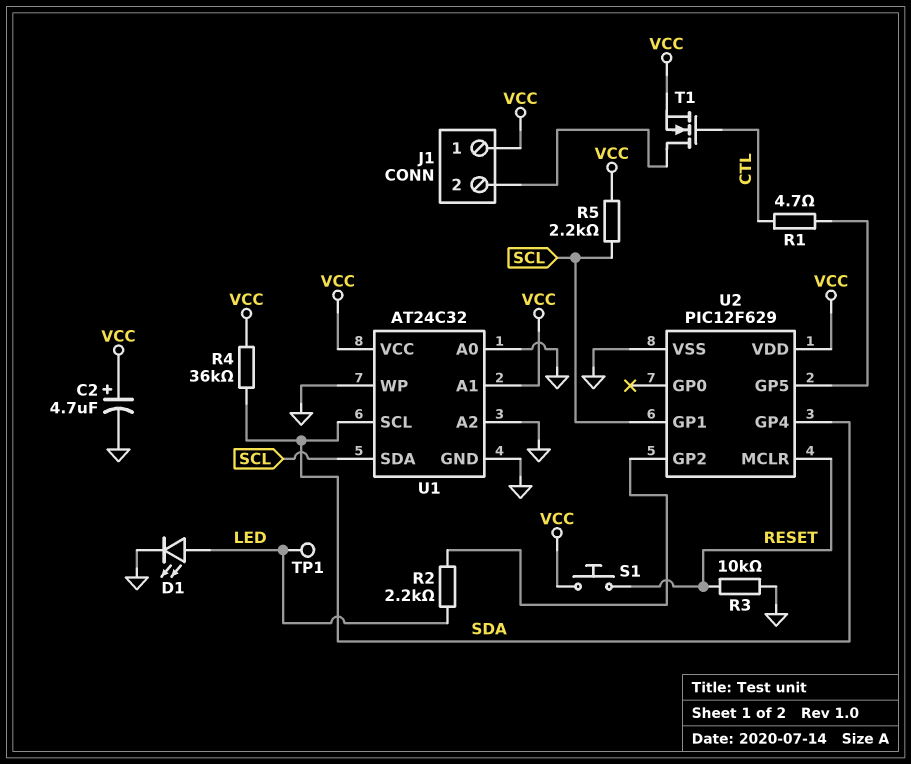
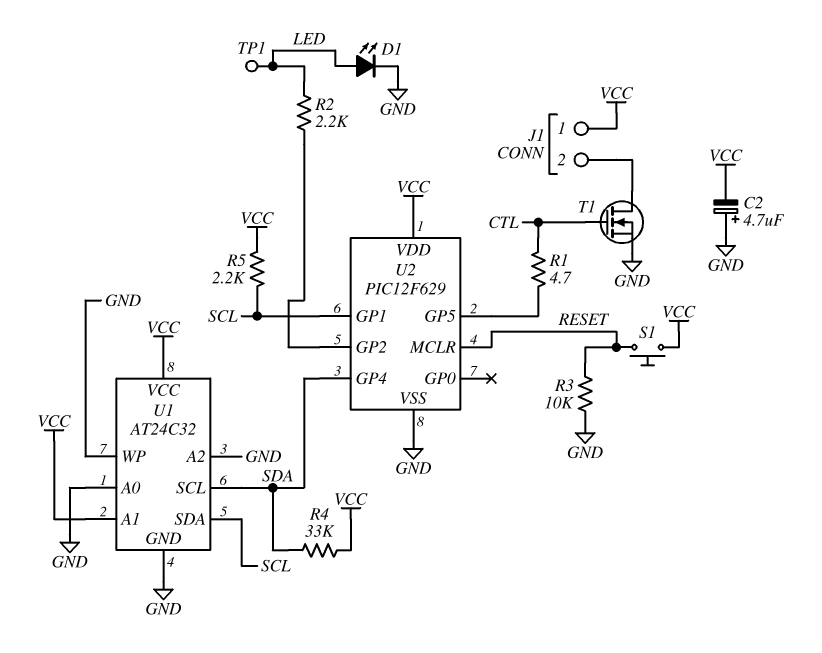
C2: 4.7uF (plus VCC, minus GND) -> 4.7uF (plus GND, minus VCC)
R4: 36k (SDA, VCC) -> 33k (SDA, VCC)
T1: NMOS (G CTL, D J1/2, S VCC) -> NMOS (G CTL, D J1/2, S GND)

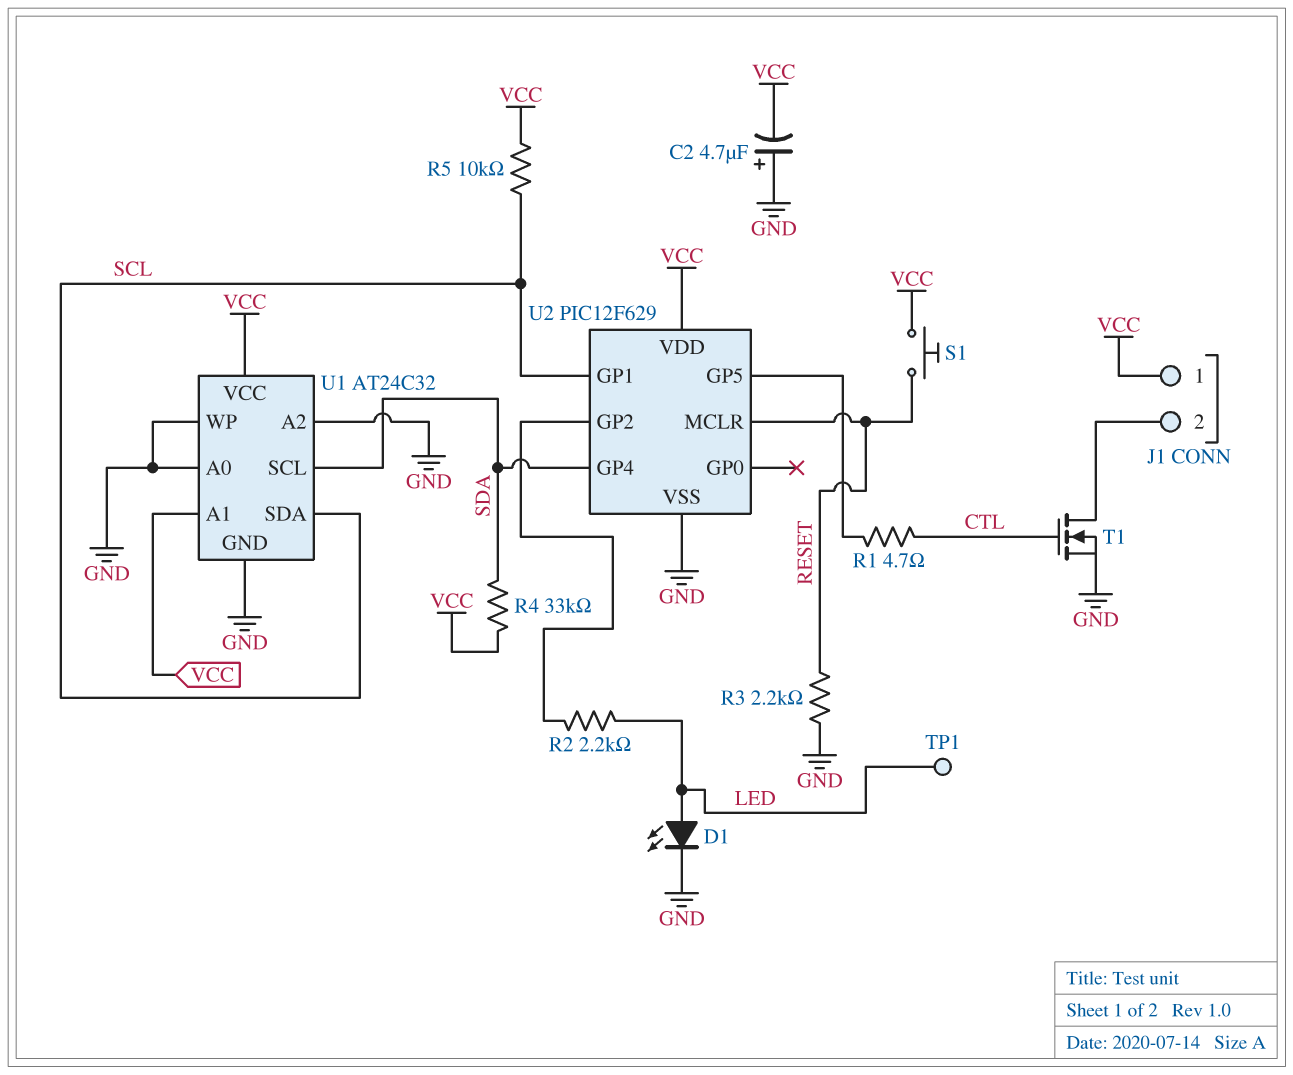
R3: 10k (GND, RESET) -> 2.2k (GND, RESET)
R5: 2.2k (SCL, VCC) -> 10k (SCL, VCC)

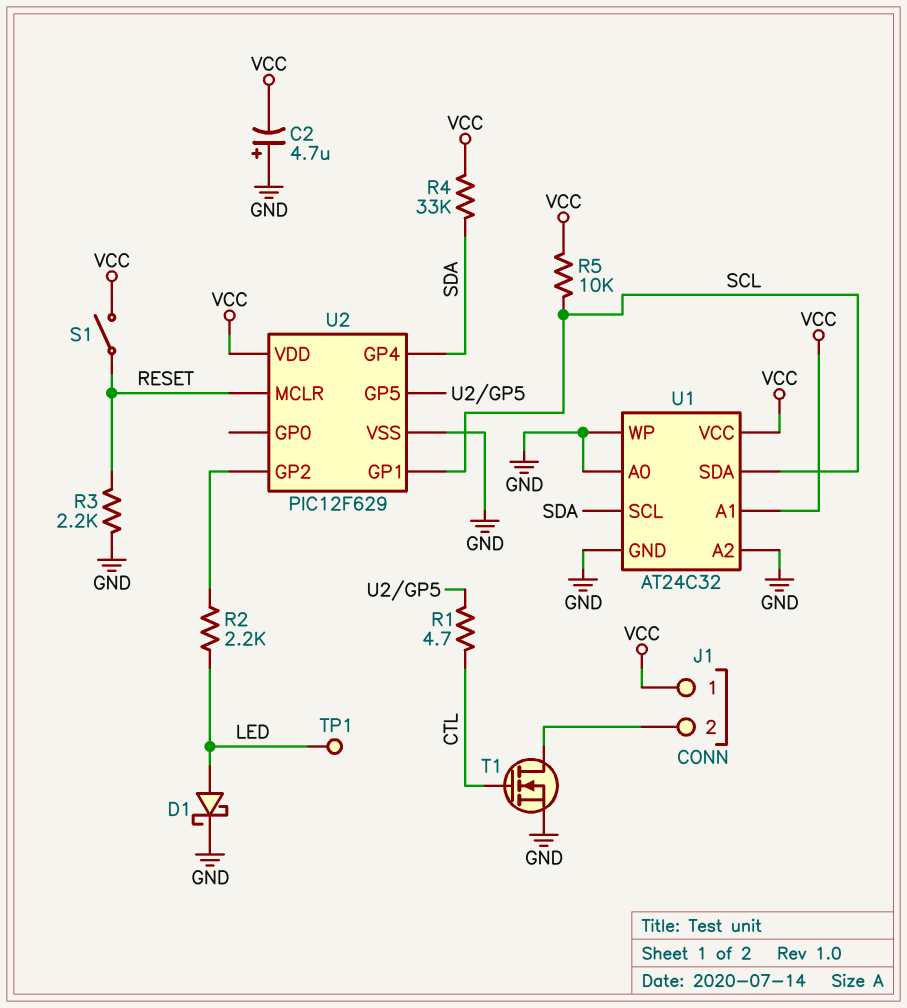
D1: LED (A LED, K GND) -> schottky (A LED, K GND)
S1: button (RESET, VCC) -> switch (RESET, VCC)

